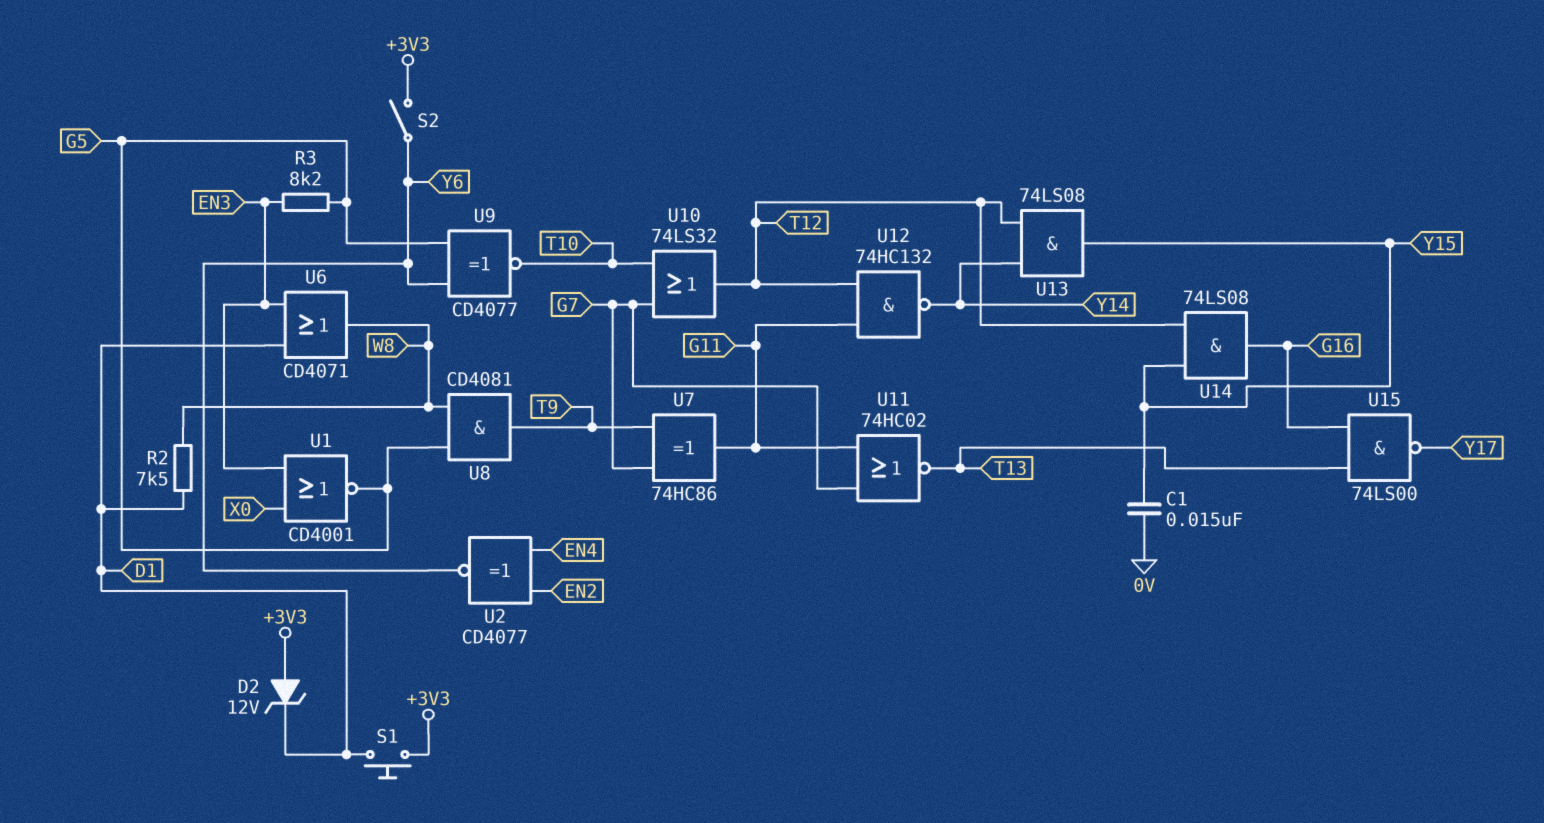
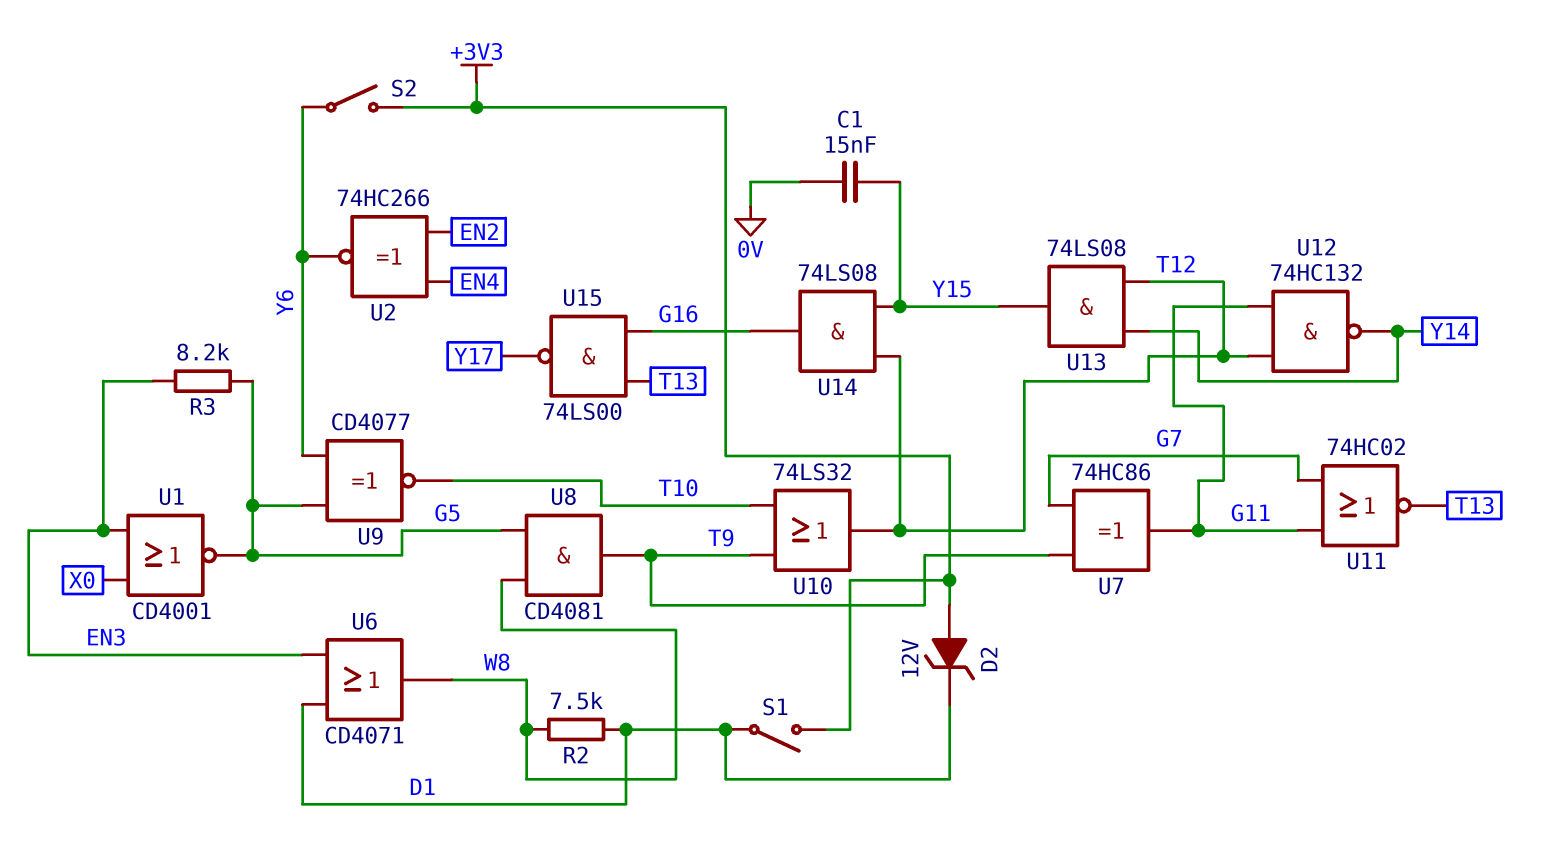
S1: button (+3V3, D1) -> switch (+3V3, D1)
U2: XNOR CD4077 (in EN2, in EN4, out Y6) -> XNOR 74HC266 (in EN2, in EN4, out Y6)
U10: OR 74LS32 (in G7, in T10, out T12) -> OR 74LS32 (in T9, in T10, out T12)

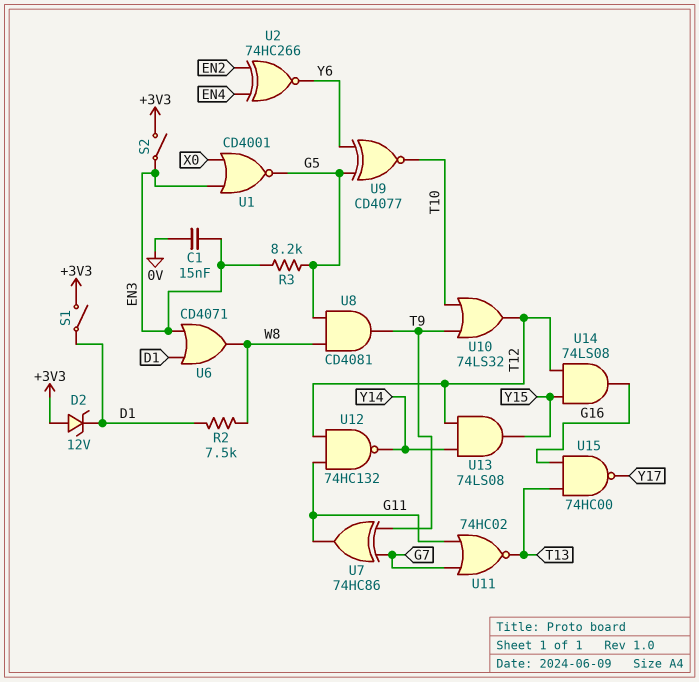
C1: 15nF (0V, Y15) -> 15nF (0V, EN3)
S2: switch (+3V3, Y6) -> switch (+3V3, EN3)
U15: NAND 74LS00 (in G16, in T13, out Y17) -> NAND 74HC00 (in G16, in T13, out Y17)

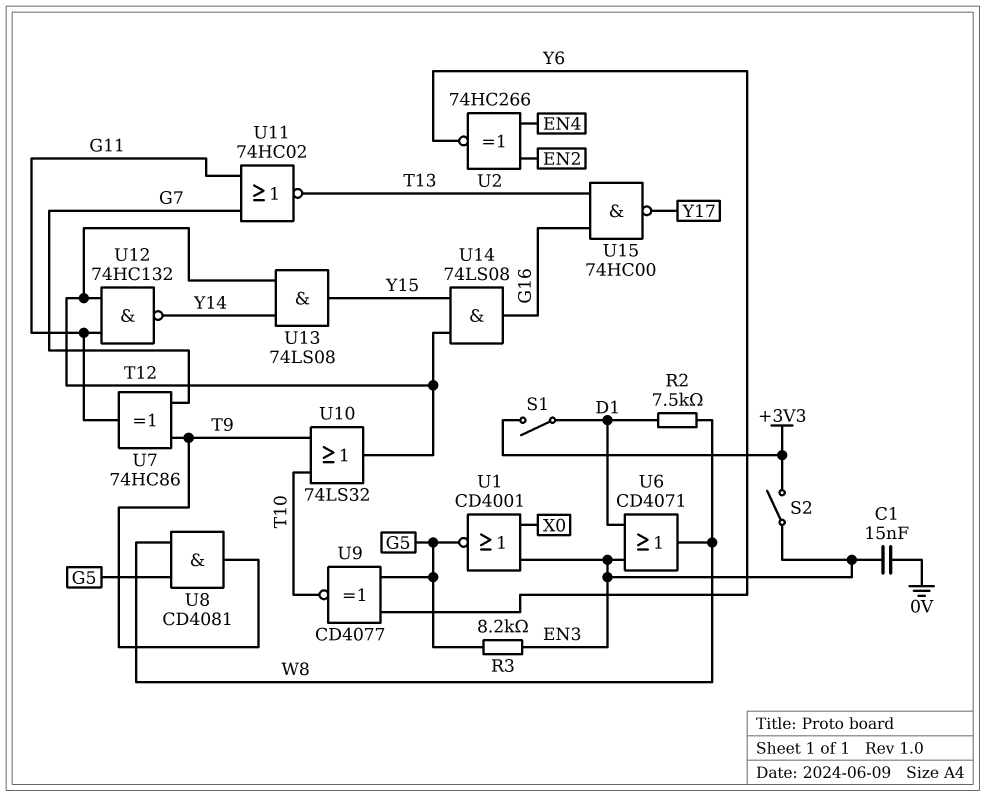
D2: zener 12V (A +3V3, K D1) -> none

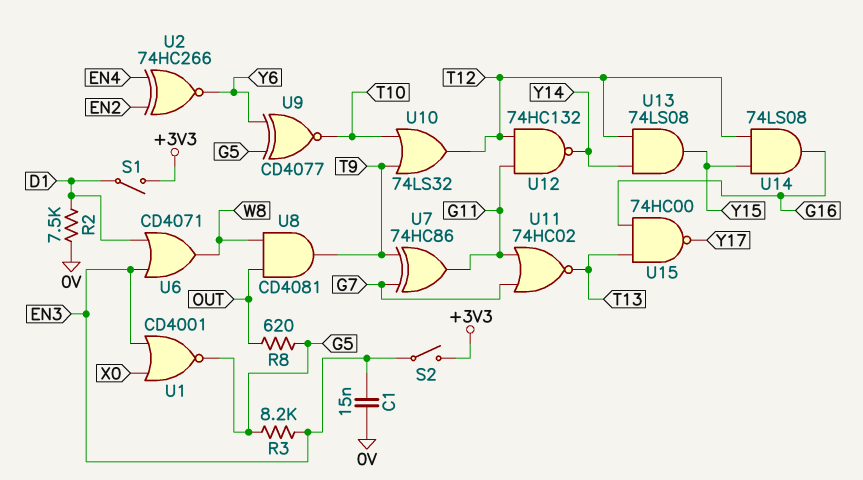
R2: 7.5k (D1, W8) -> 7.5k (0V, D1)
R8: none -> 620 (G5, OUT)
U8: AND CD4081 (in G5, in W8, out T9) -> AND CD4081 (in OUT, in W8, out T9)

